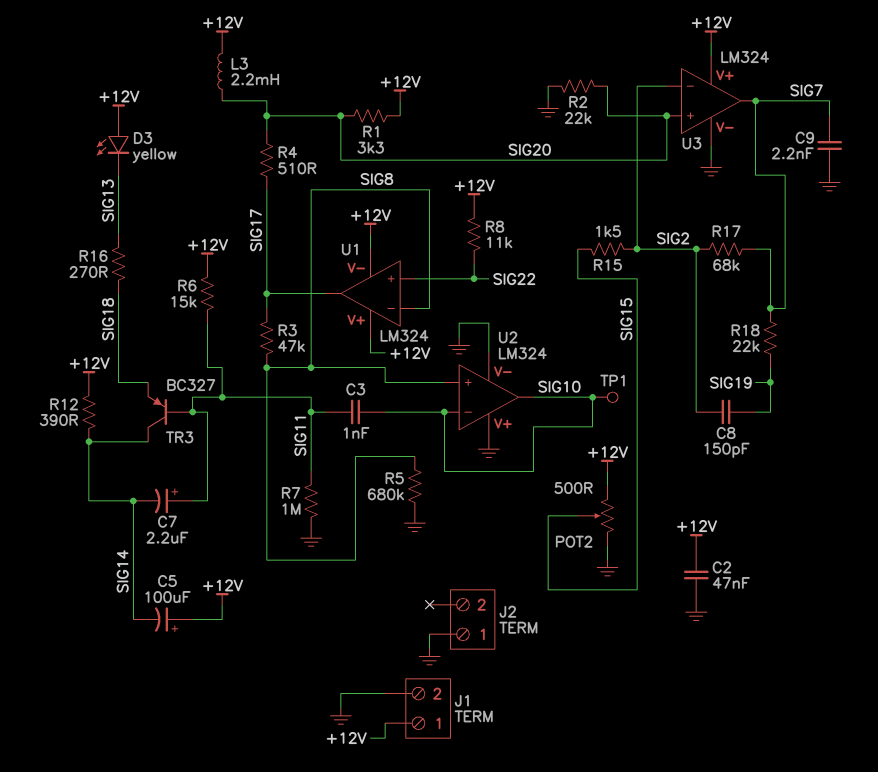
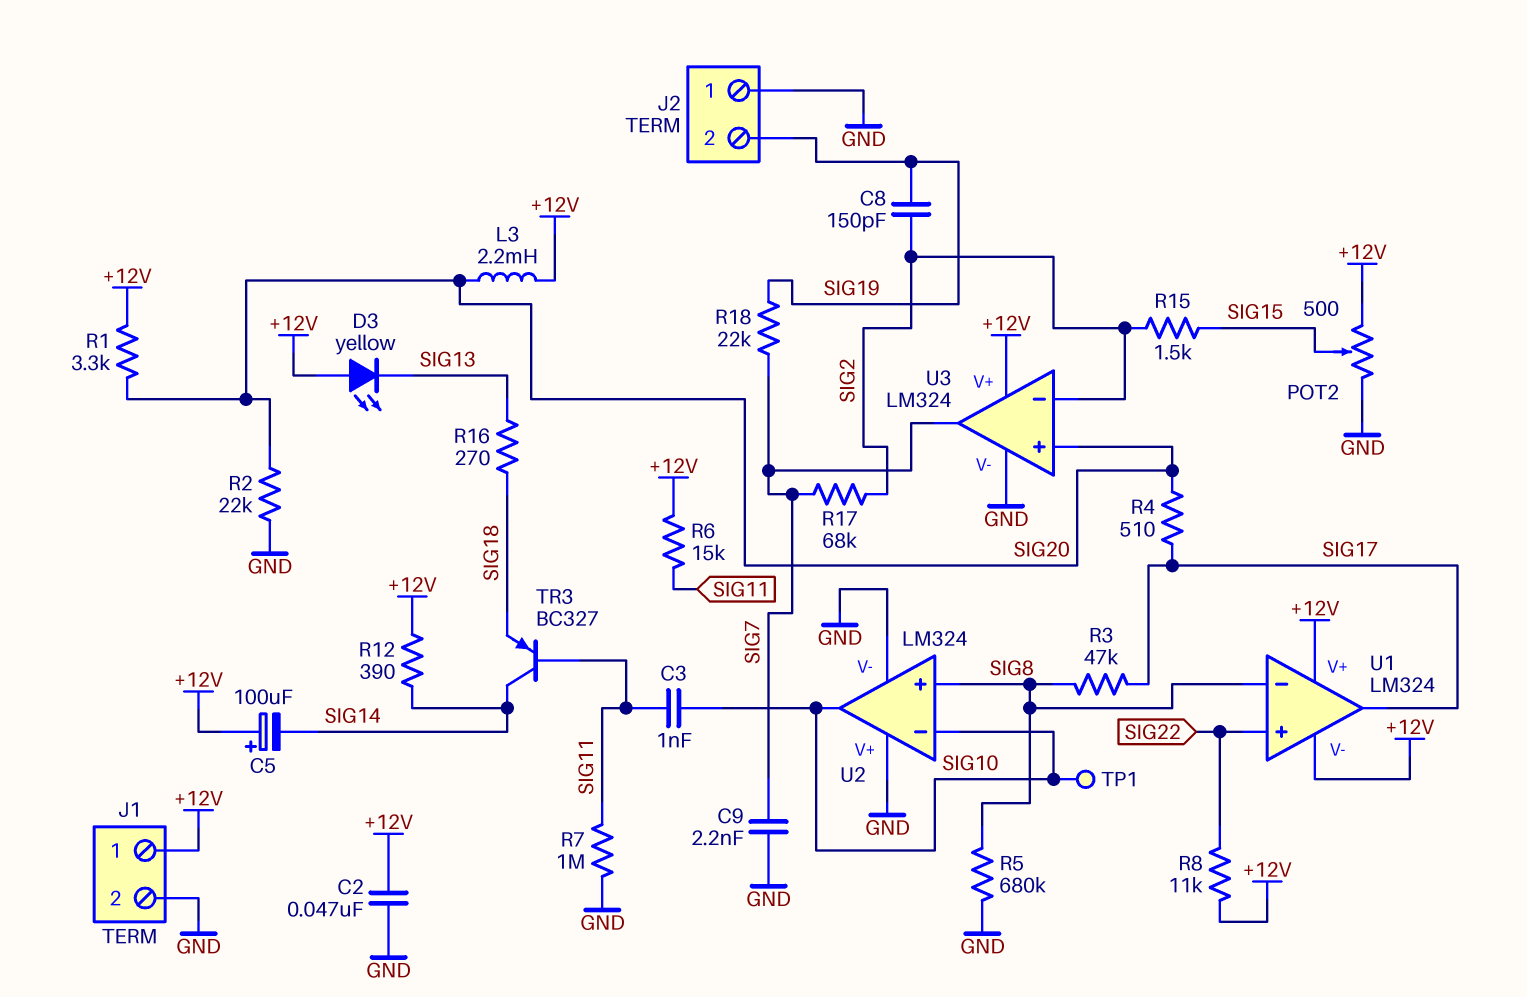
C7: 2.2uF (plus SIG11, minus SIG14) -> none
J2 pin 2: none -> SIG19

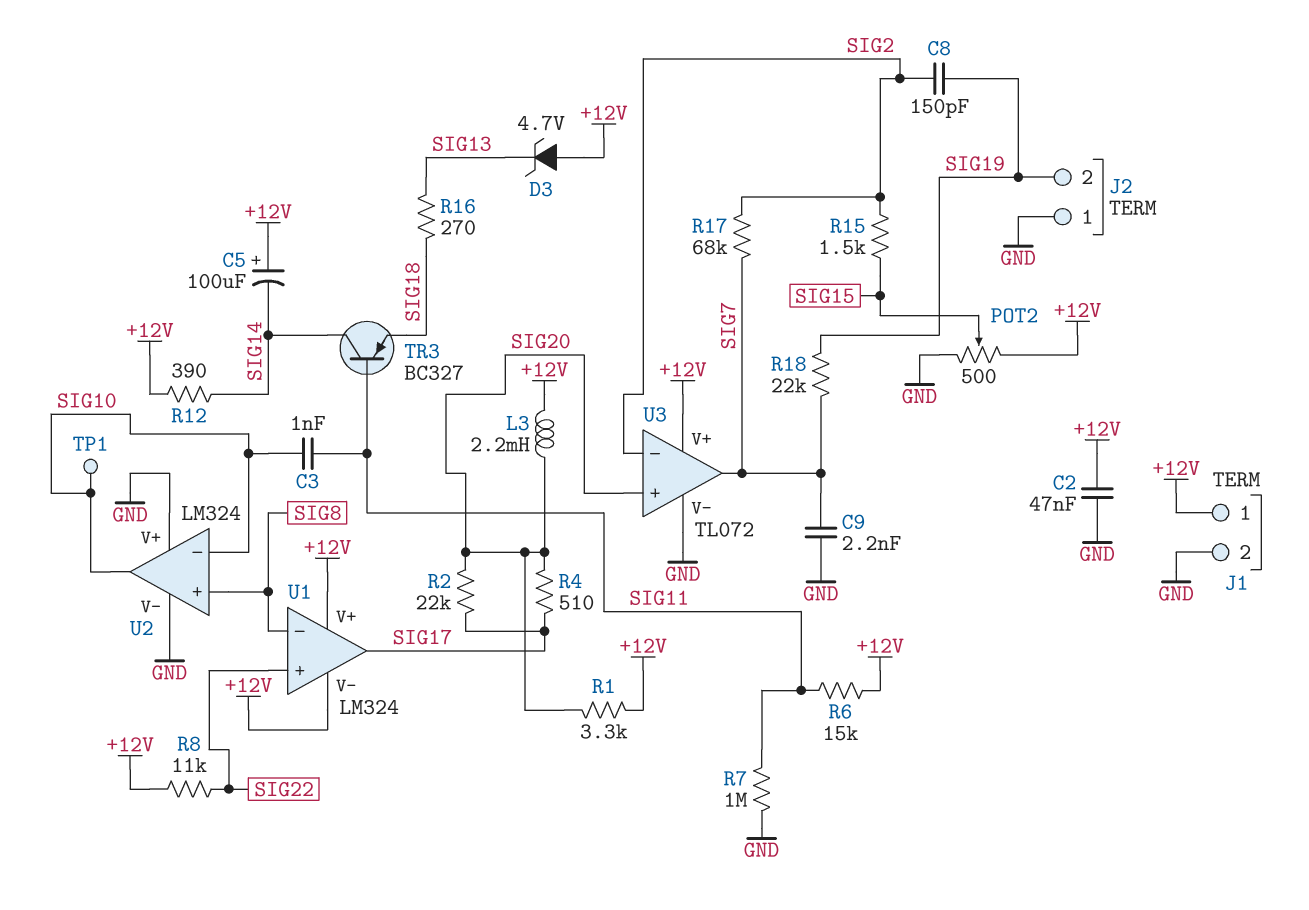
D3: LED yellow (A +12V, K SIG13) -> zener 4.7V (A +12V, K SIG13)
R2: 22k (GND, SIG20) -> 22k (SIG17, SIG20)
R3: 47k (SIG8, SIG17) -> none
R5: 680k (GND, SIG8) -> none
U3: LM324 -> TL072

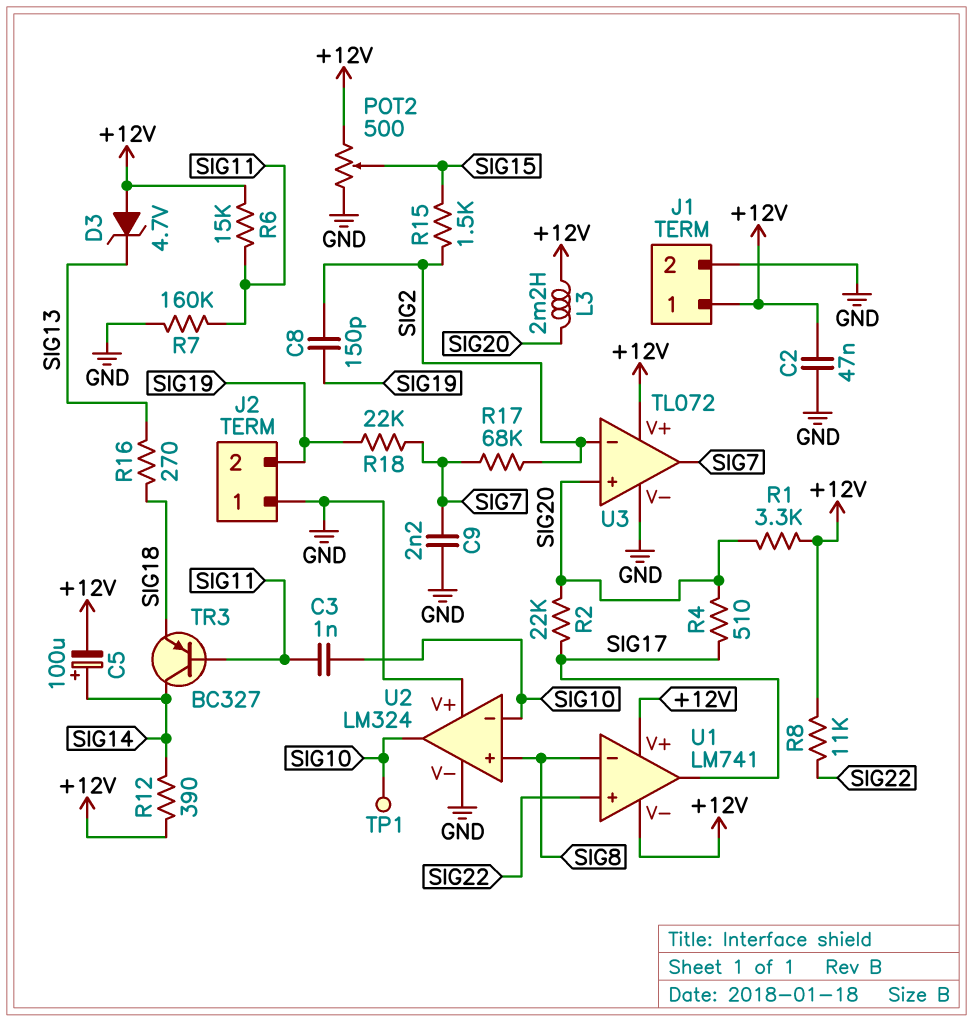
C5: 100uF (plus +12V, minus SIG14) -> 100uF (plus SIG14, minus +12V)
R7: 1M (GND, SIG11) -> 160k (GND, SIG11)
U1: LM324 -> LM741

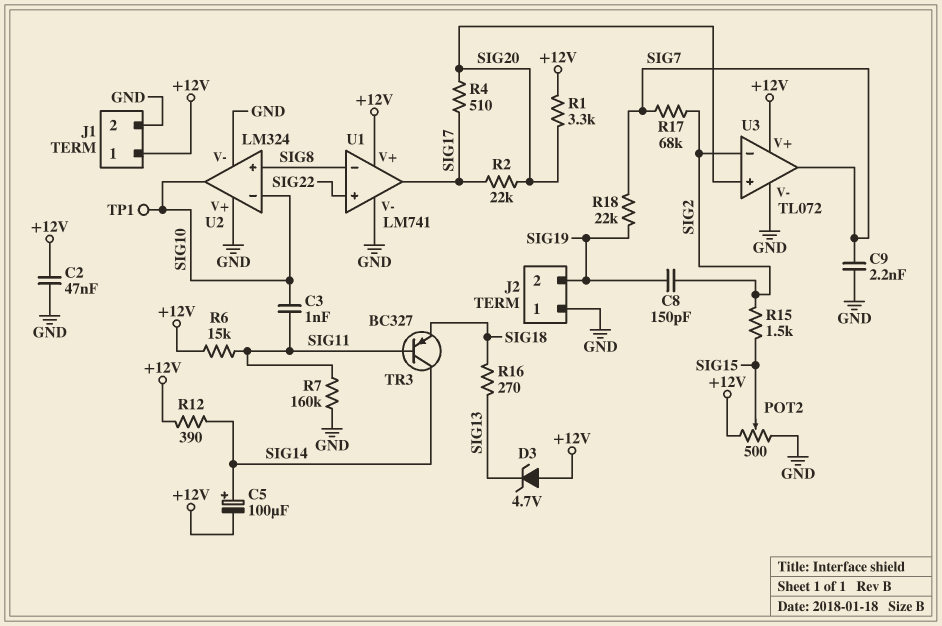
L3: 2.2mH (+12V, SIG20) -> none
R8: 11k (+12V, SIG22) -> none
U1 pin V-: +12V -> GND

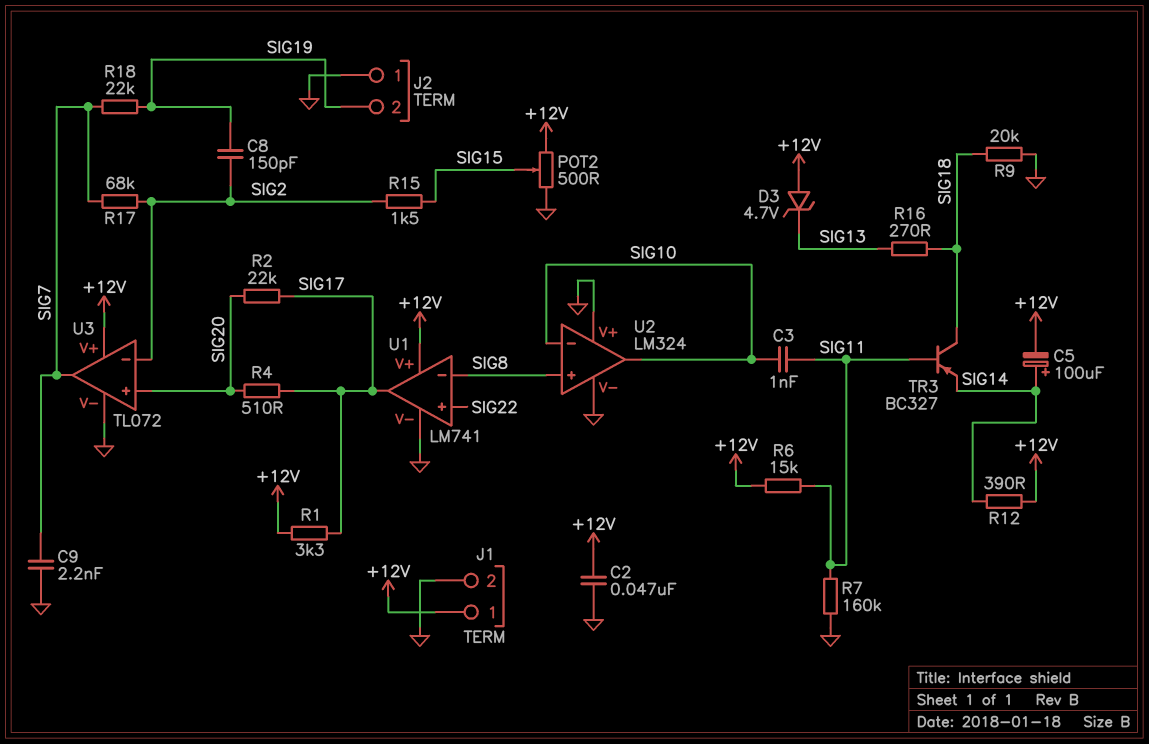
R1: 3.3k (+12V, SIG20) -> 3.3k (+12V, SIG17)
R9: none -> 20k (GND, SIG18)
TP1: test point (SIG10) -> none
TR3: PNP BC327 (B SIG11, C SIG14, E SIG18) -> PNP BC327 (B SIG11, C SIG18, E SIG14)

